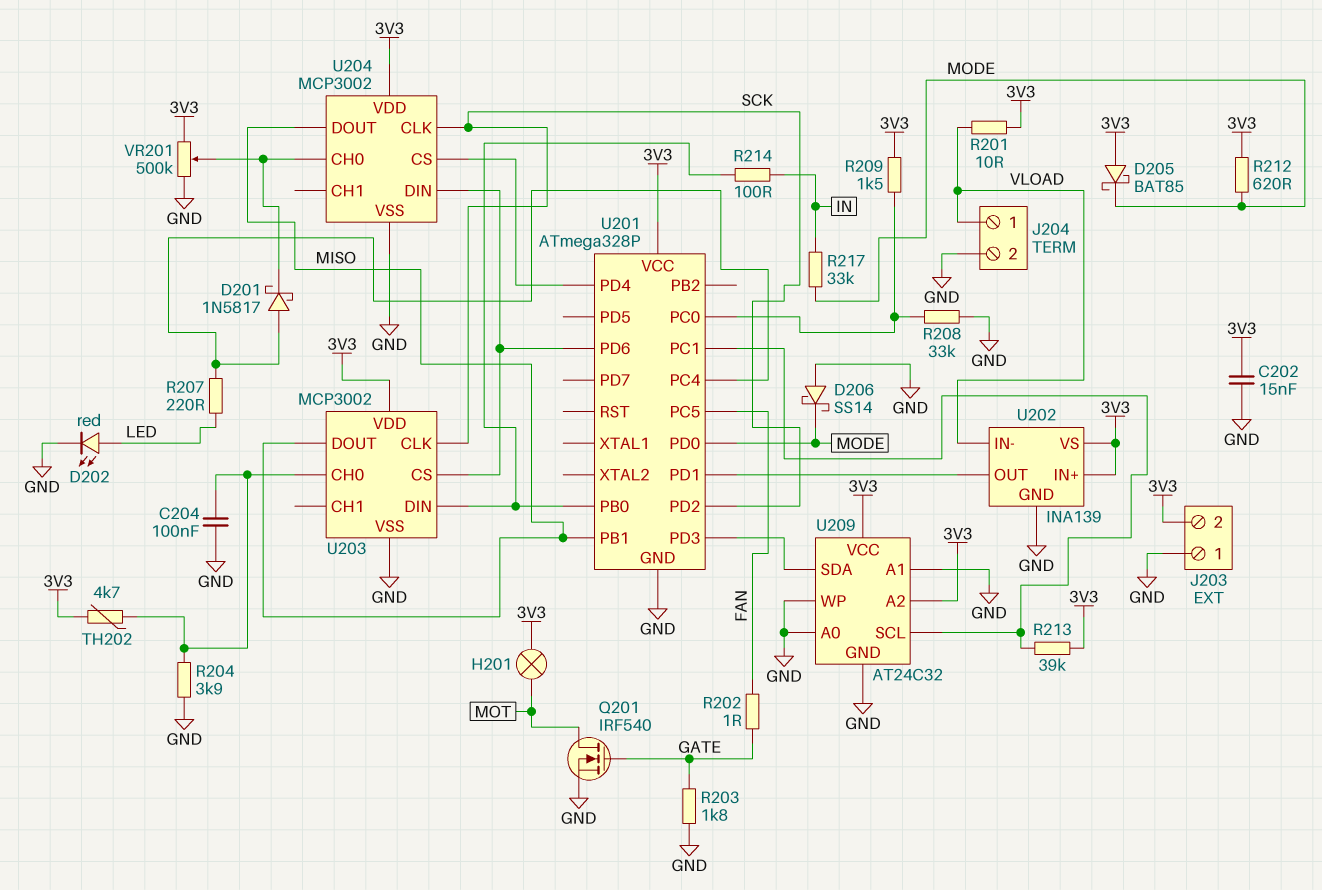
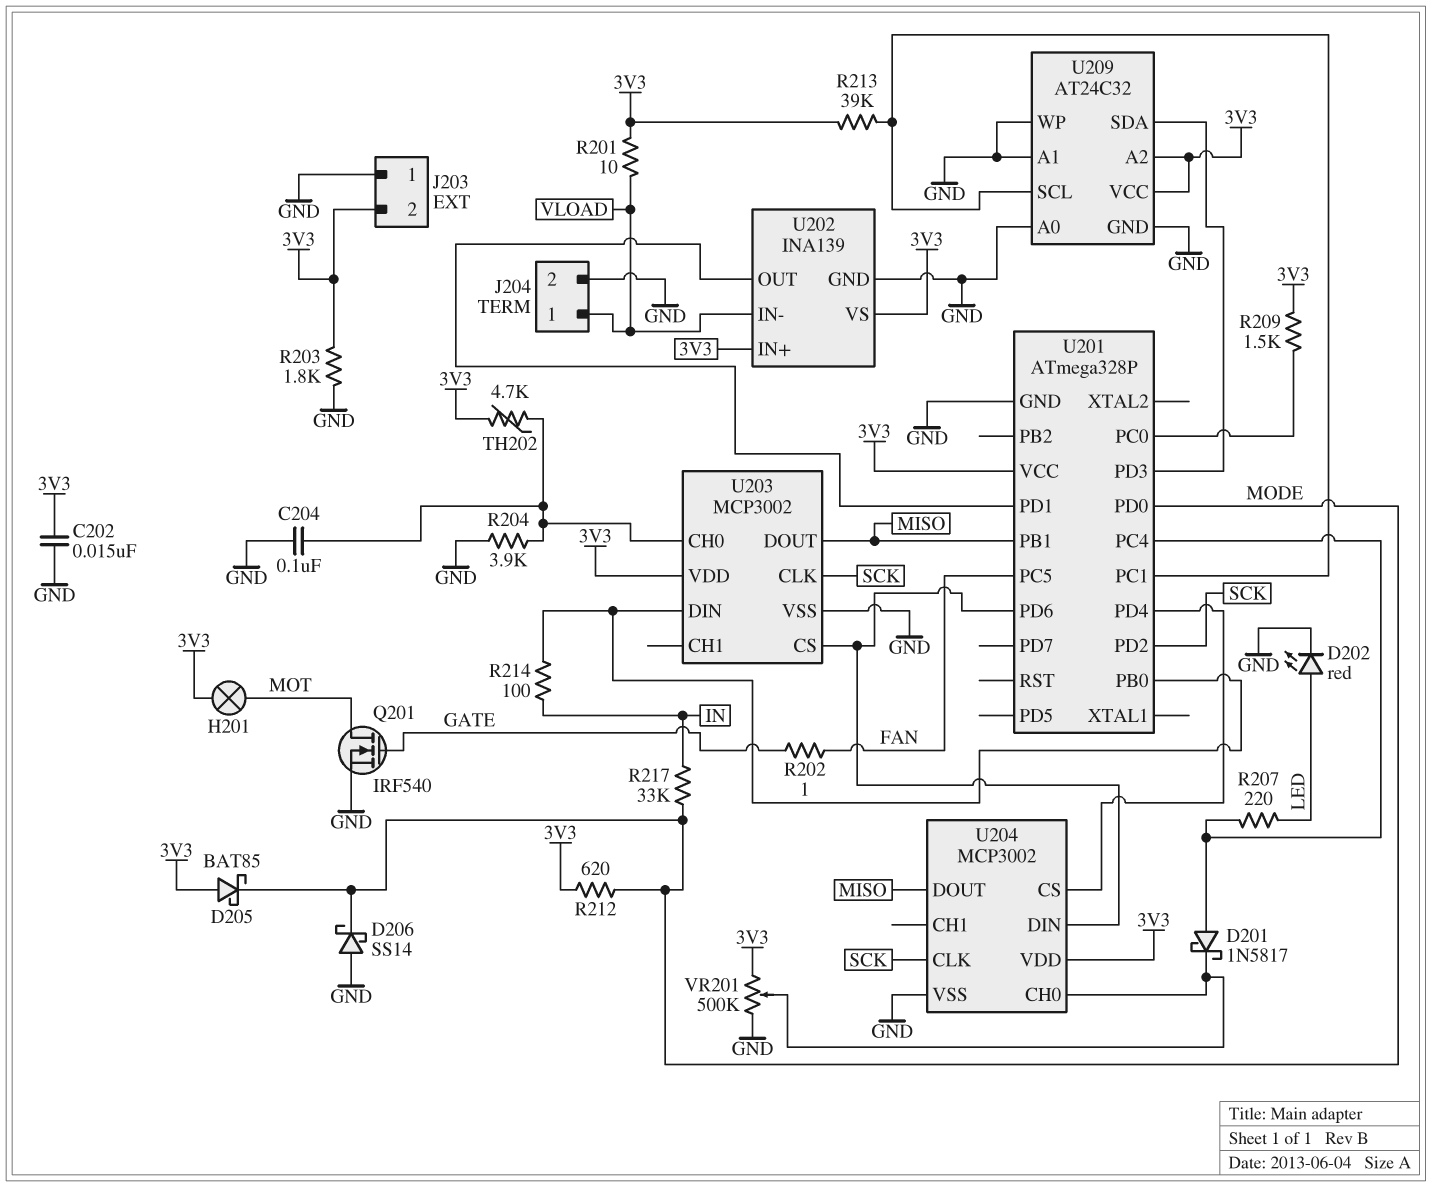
R203: 1.8k (GATE, GND) -> 1.8k (3V3, GND)
R208: 33k (GND, U201/PC0) -> none

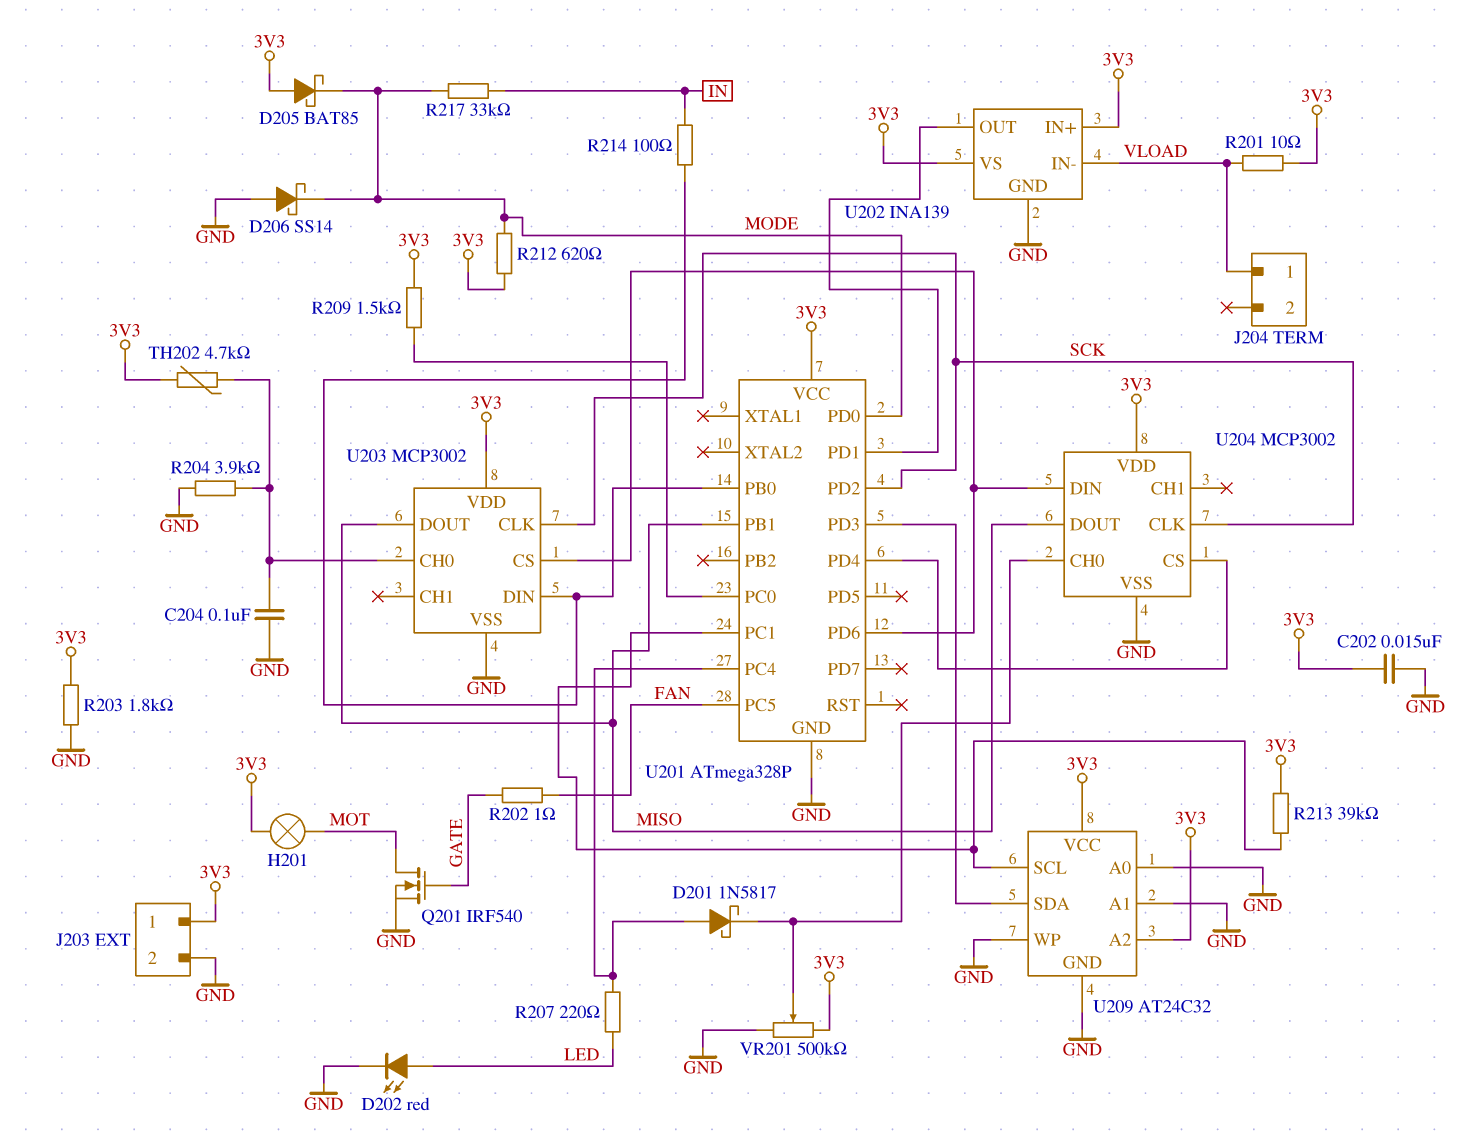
J203 pin 1: GND -> 3V3
J203 pin 2: 3V3 -> GND
J204 pin 2: GND -> none

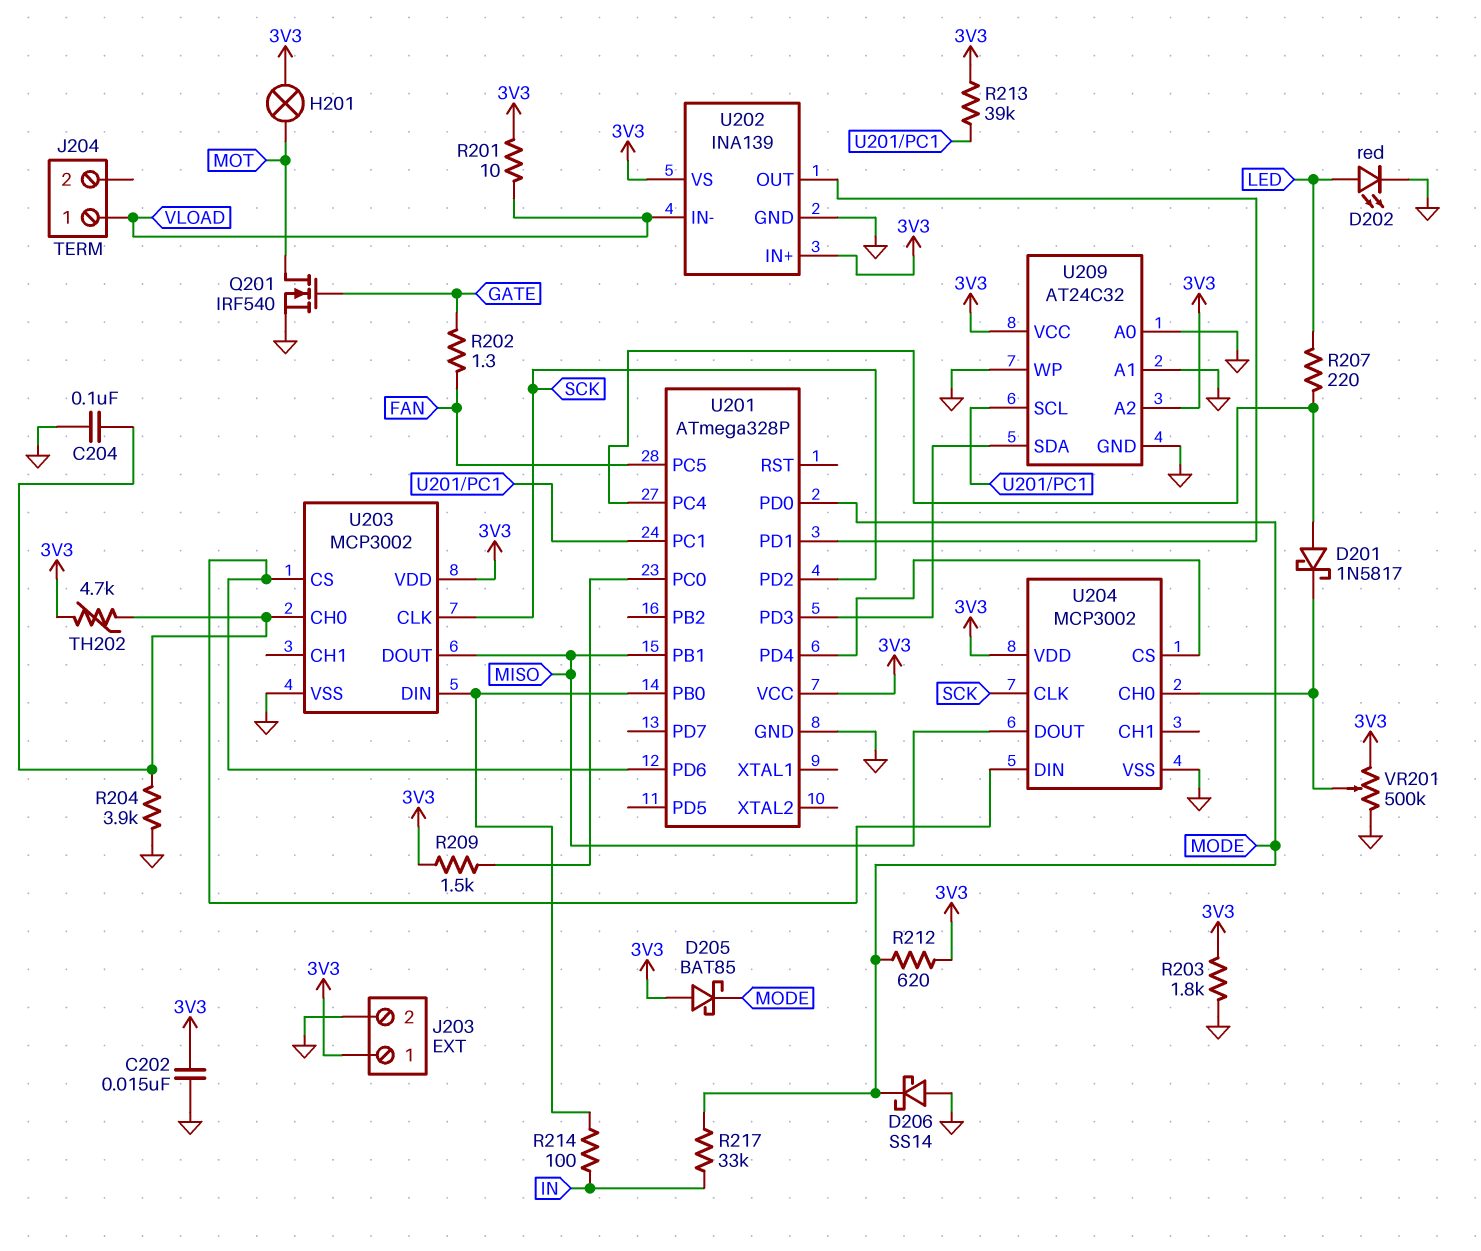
R202: 1 (FAN, GATE) -> 1.3 (FAN, GATE)

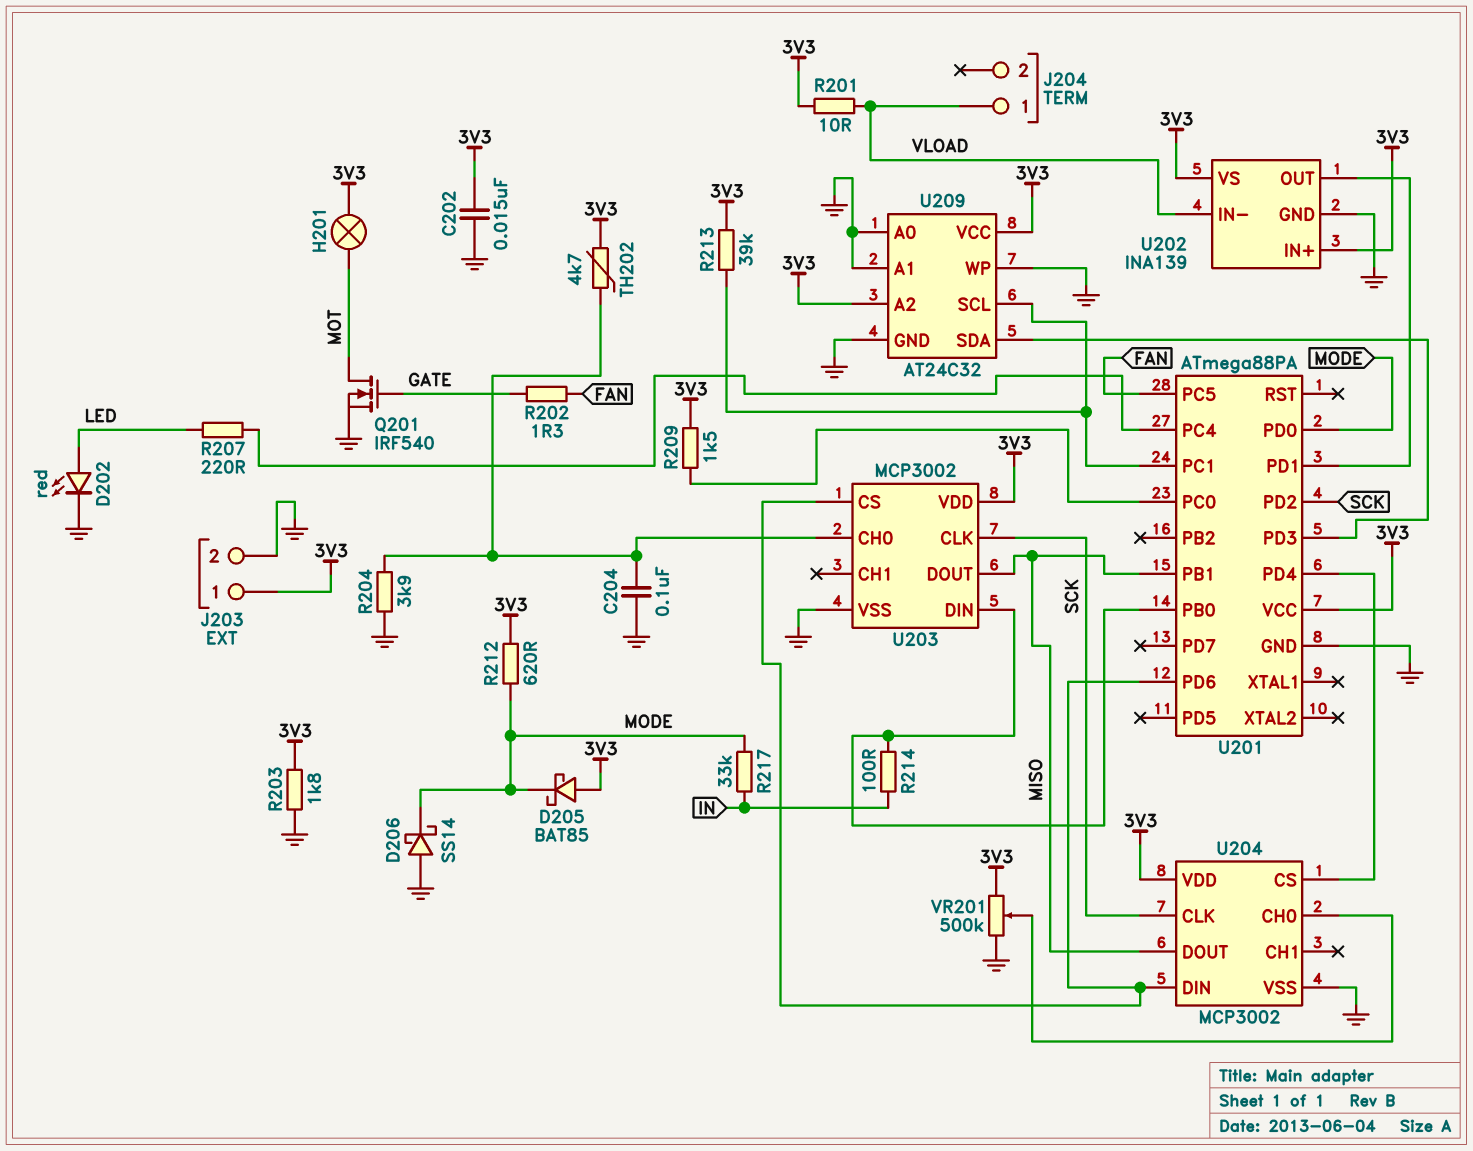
D201: schottky 1N5817 (A U201/PC4, K U204/CH0) -> none
U201: ATmega328P -> ATmega88PA

